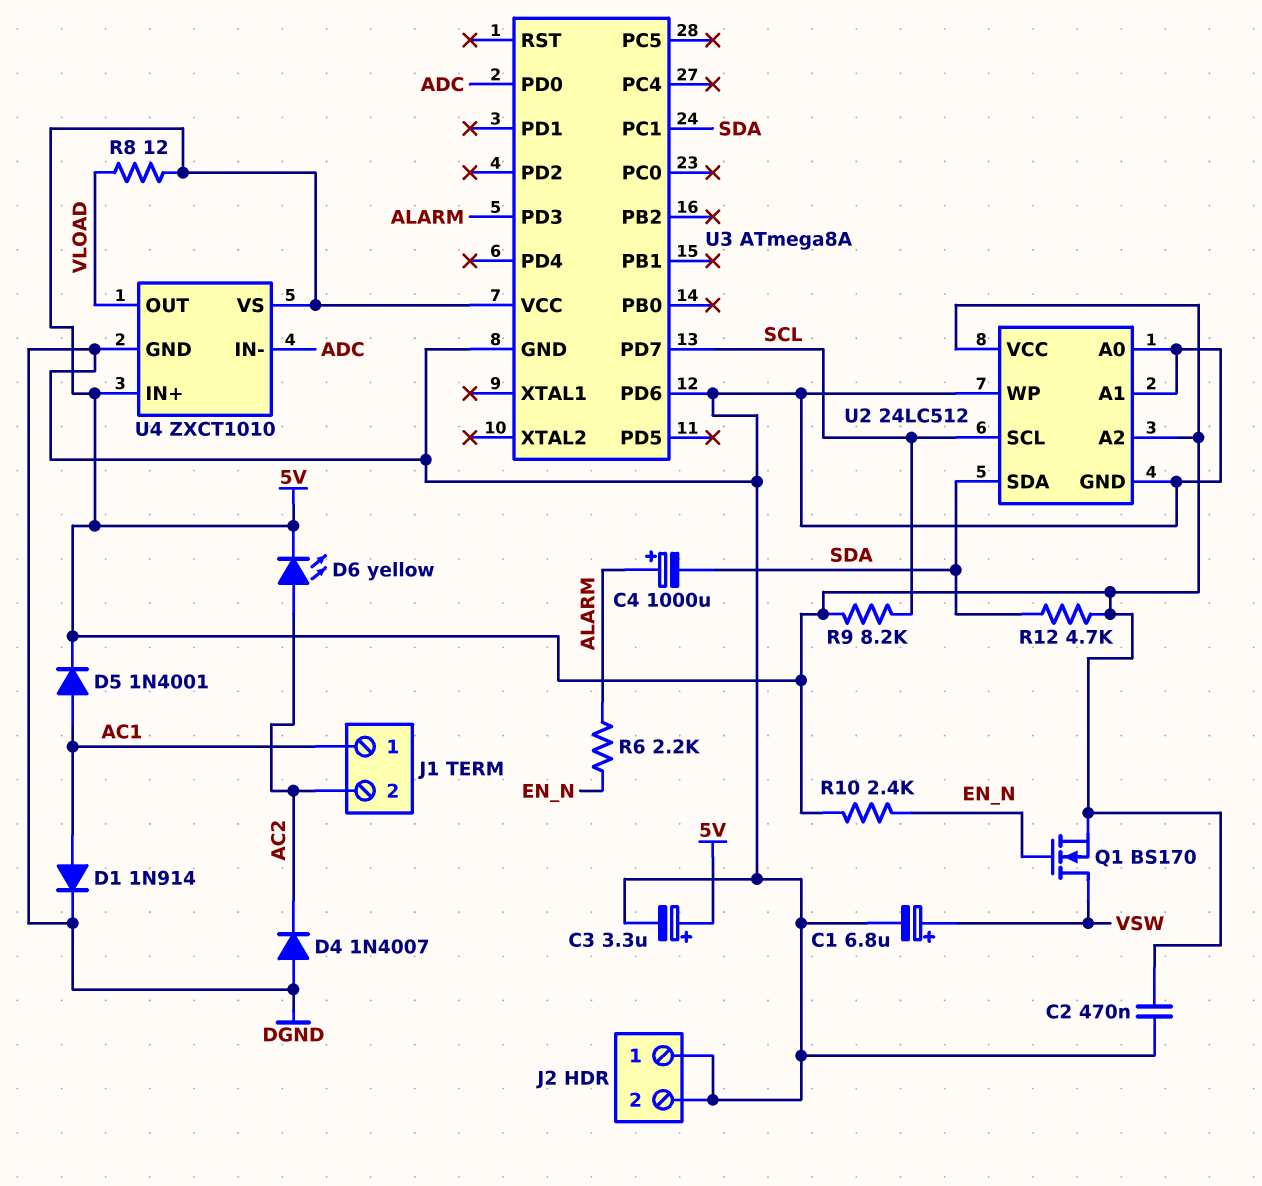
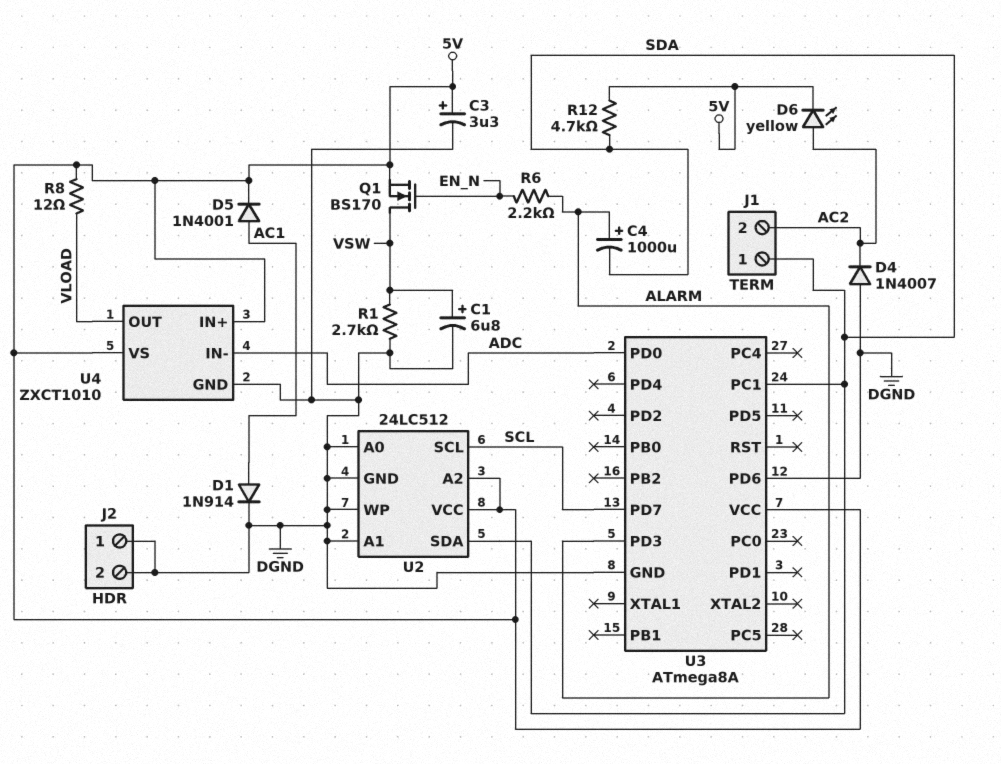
C2: 470nF (5V, DGND) -> none
J1 pin 1: AC1 -> SDA
R1: none -> 2.7k (DGND, VSW)
R9: 8.2k (5V, SCL) -> none
R10: 2.4k (5V, EN_N) -> none

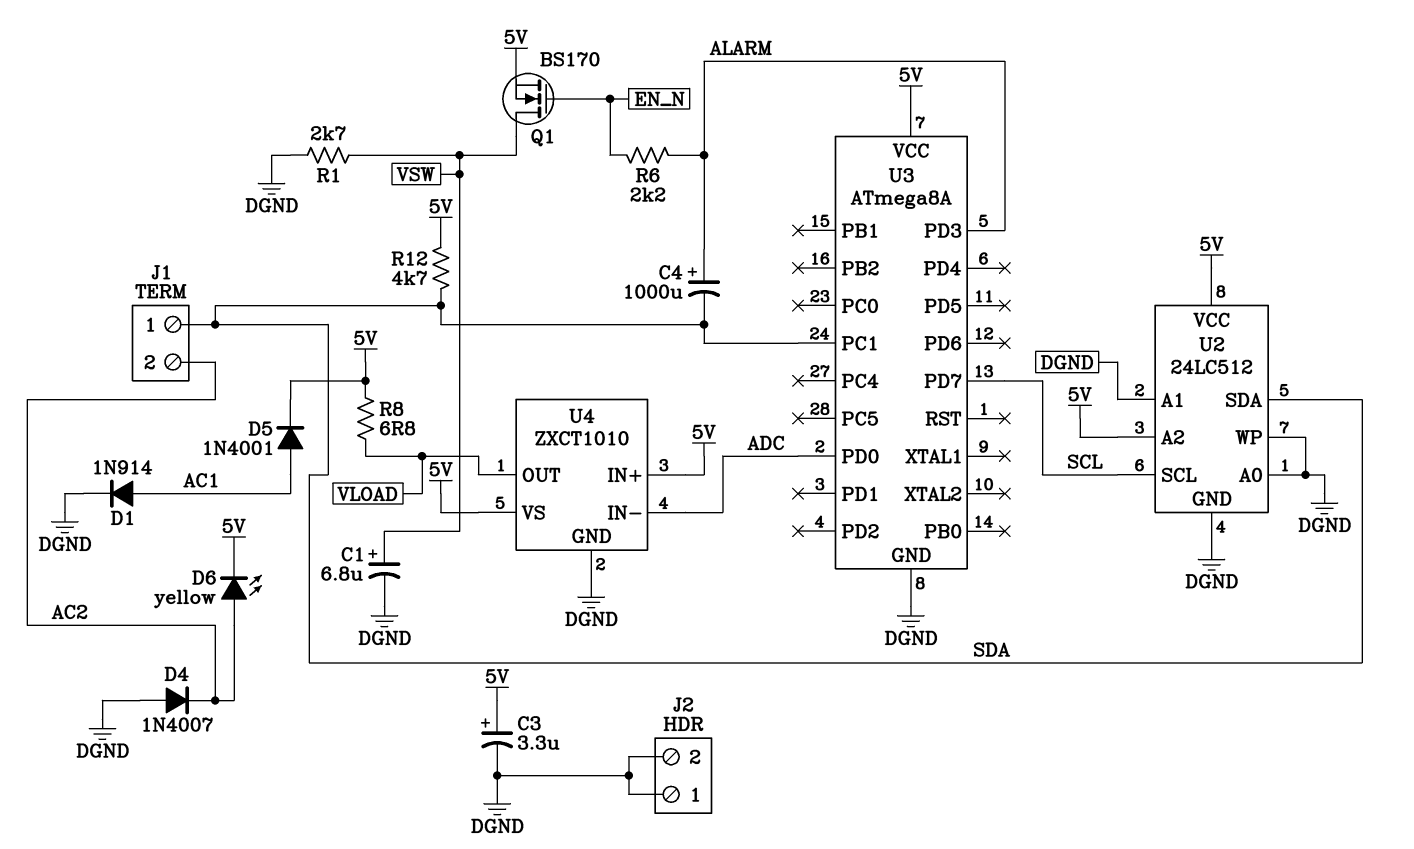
R8: 12 (5V, VLOAD) -> 6.8 (5V, VLOAD)
U3 pin PD6: DGND -> none

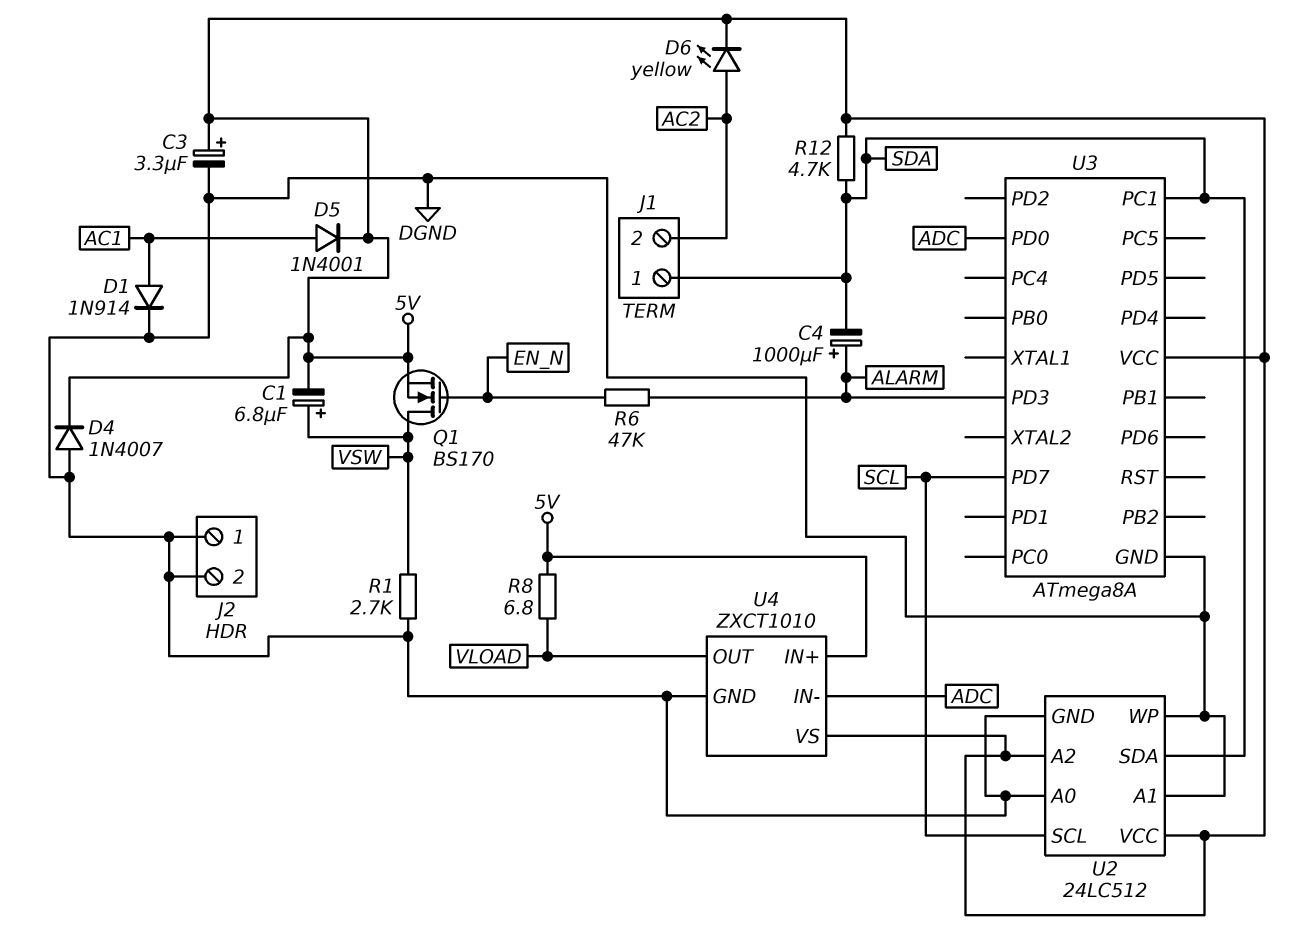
C1: 6.8uF (plus VSW, minus DGND) -> 6.8uF (plus VSW, minus 5V)
D4: diode 1N4007 (A DGND, K AC2) -> diode 1N4007 (A DGND, K 5V)
R6: 2.2k (ALARM, EN_N) -> 47k (ALARM, EN_N)

